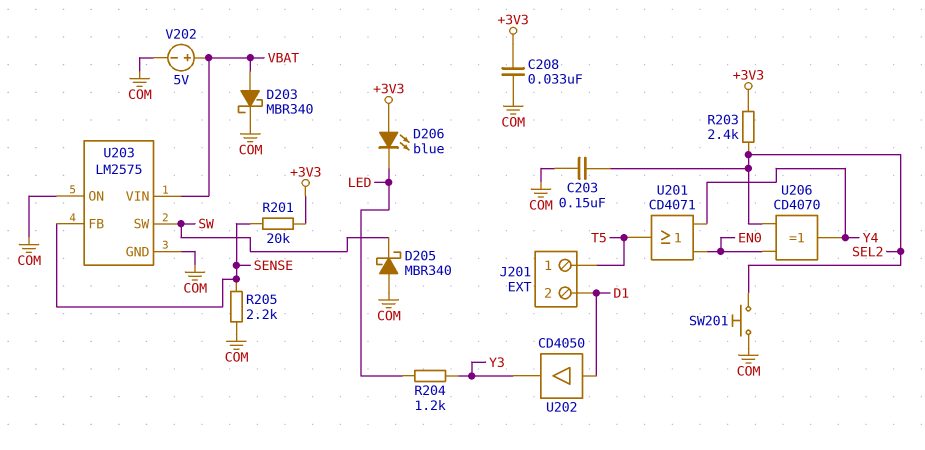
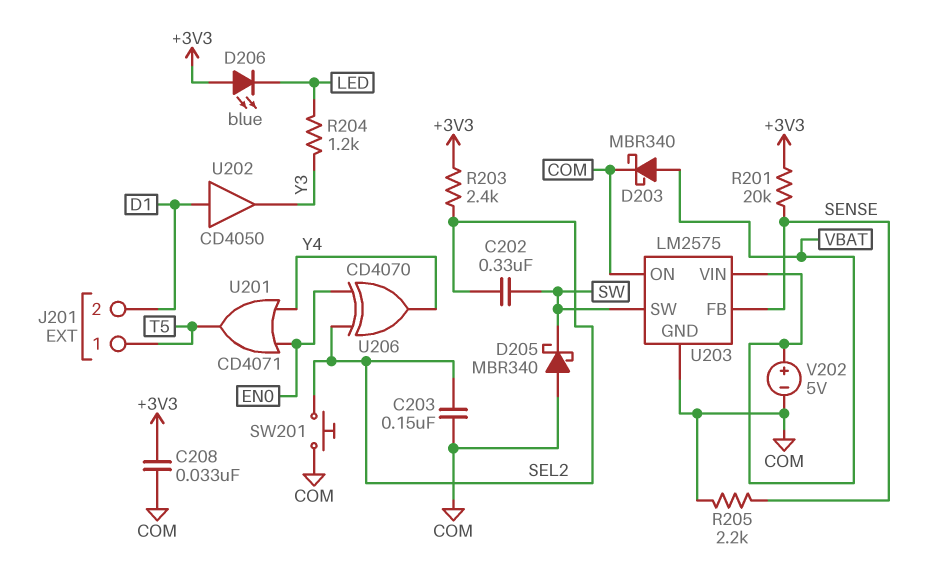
C202: none -> 330nF (SEL2, SW)

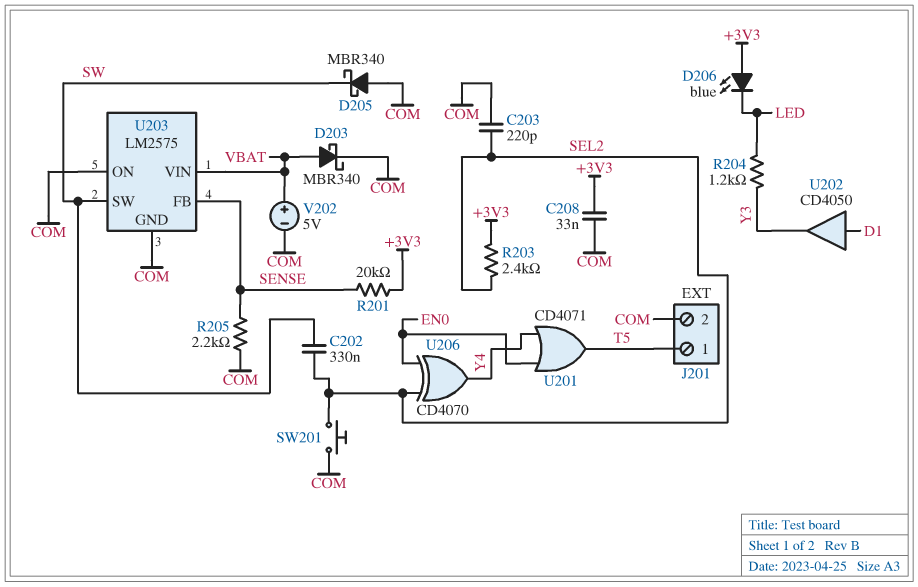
C203: 150nF (COM, SEL2) -> 220pF (COM, SEL2)
J201 pin 2: D1 -> COM

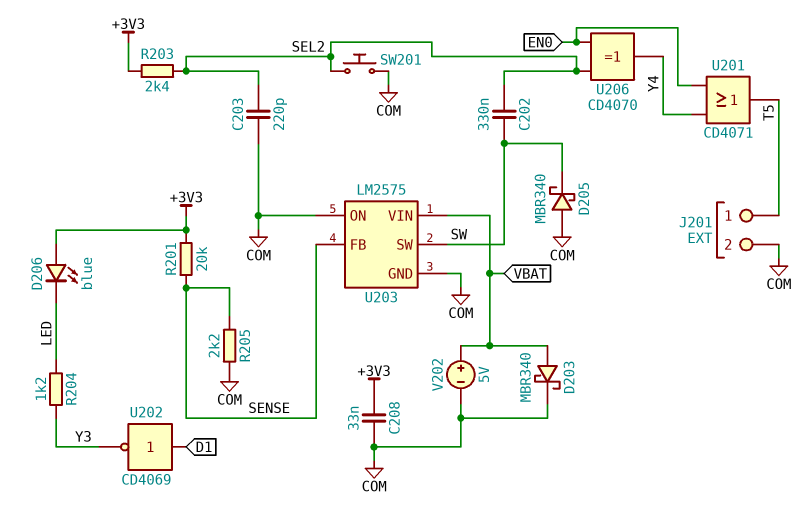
U202: buffer CD4050 (in D1, out Y3) -> NOT CD4069 (in D1, out Y3)

